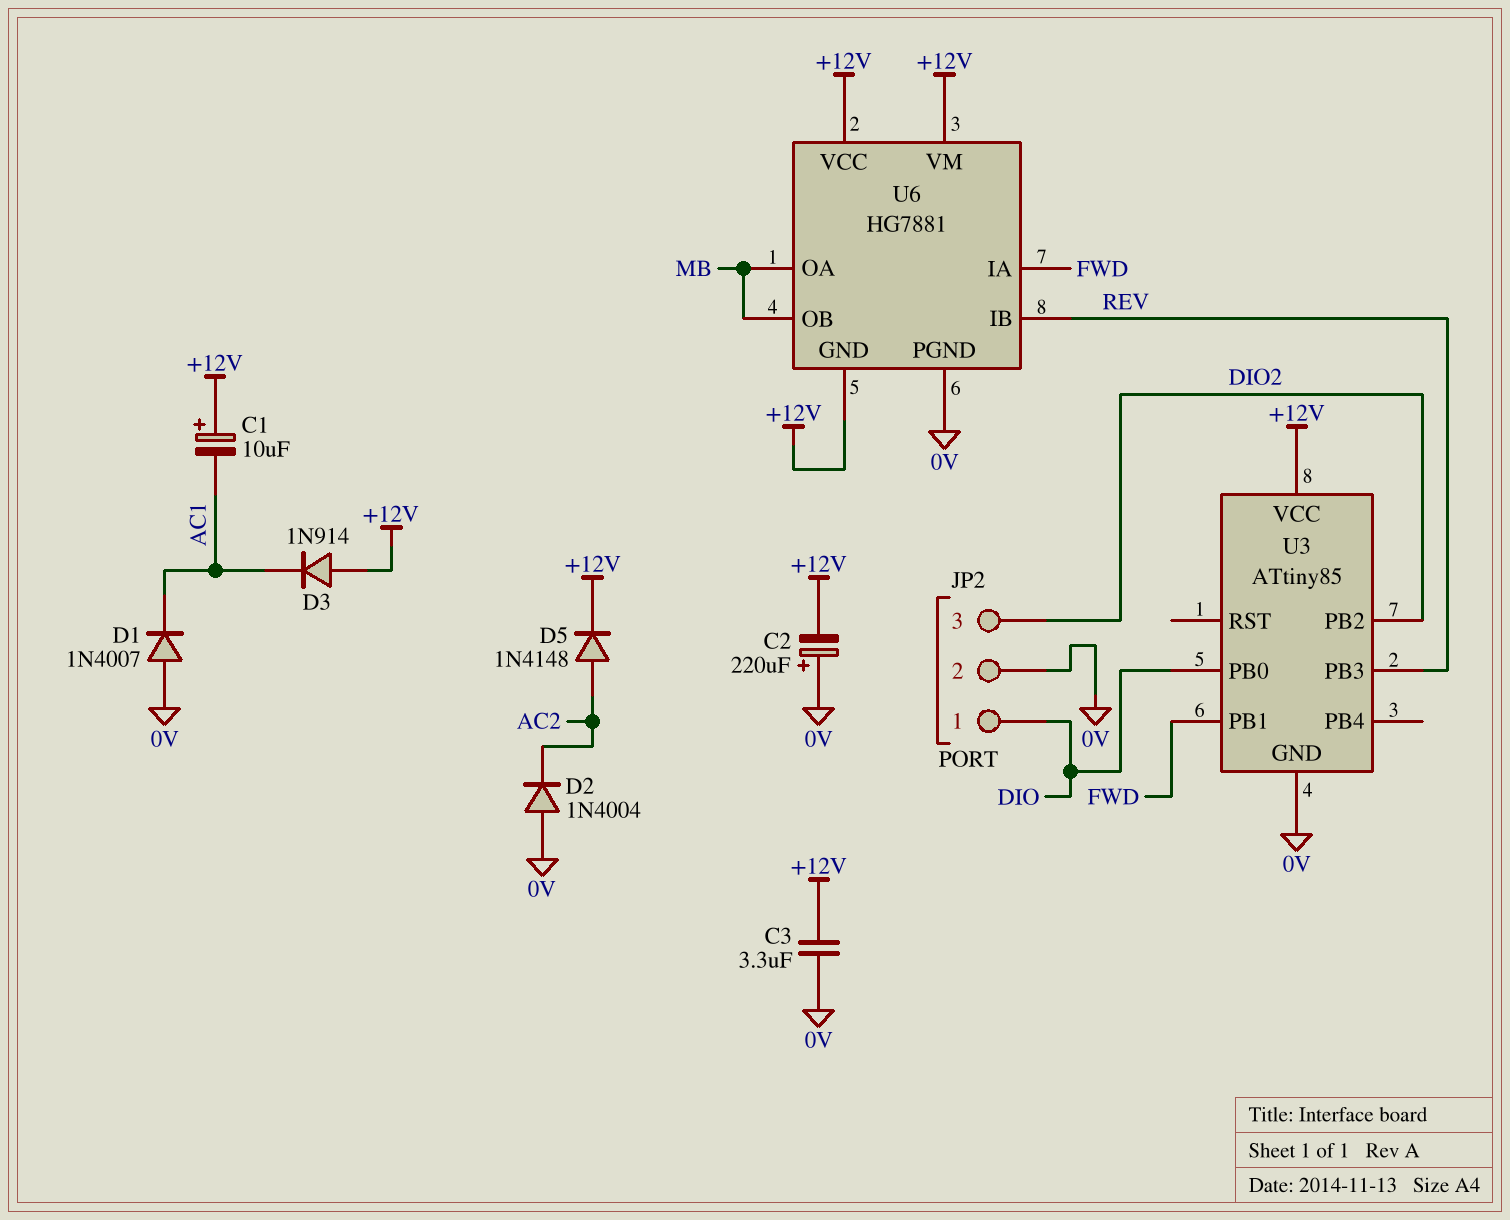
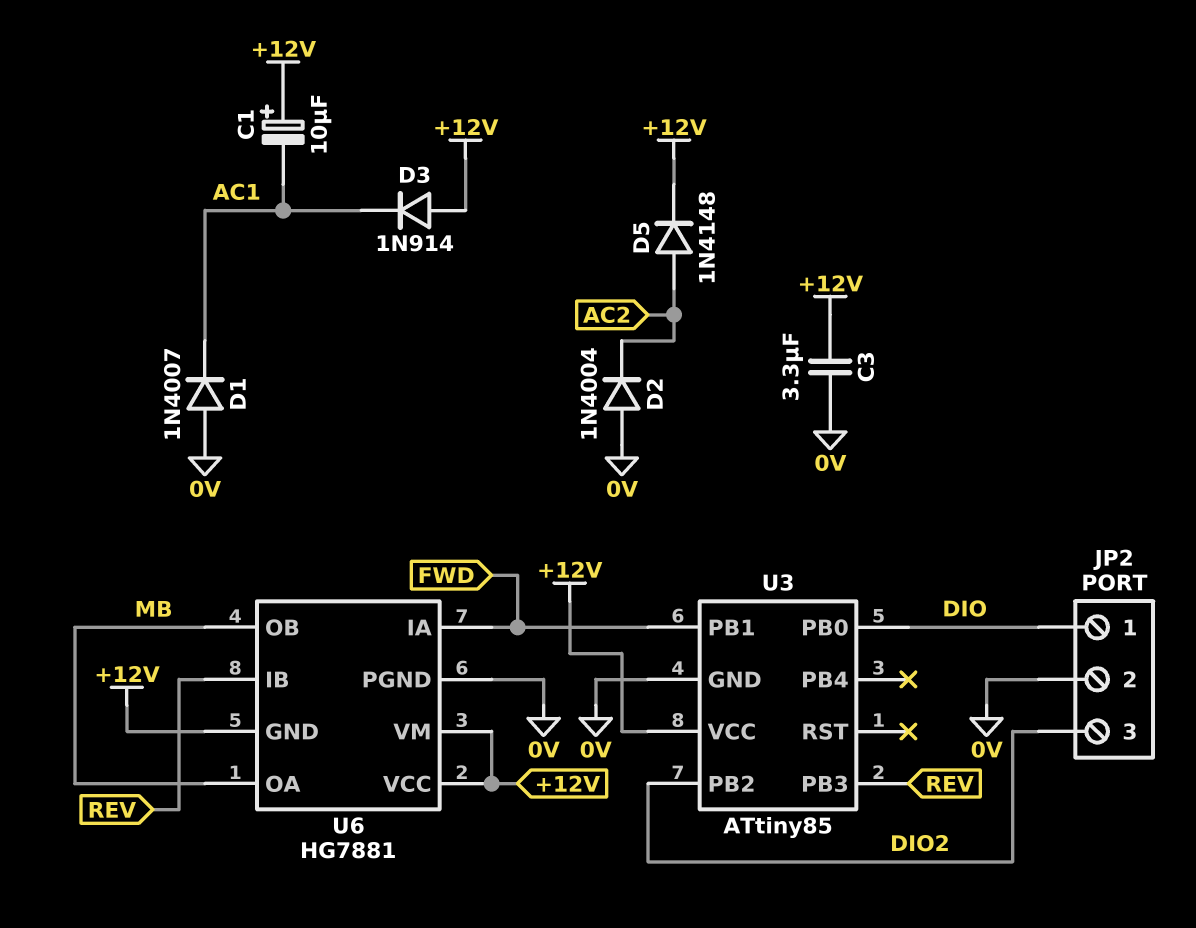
C2: 220uF (plus 0V, minus +12V) -> none

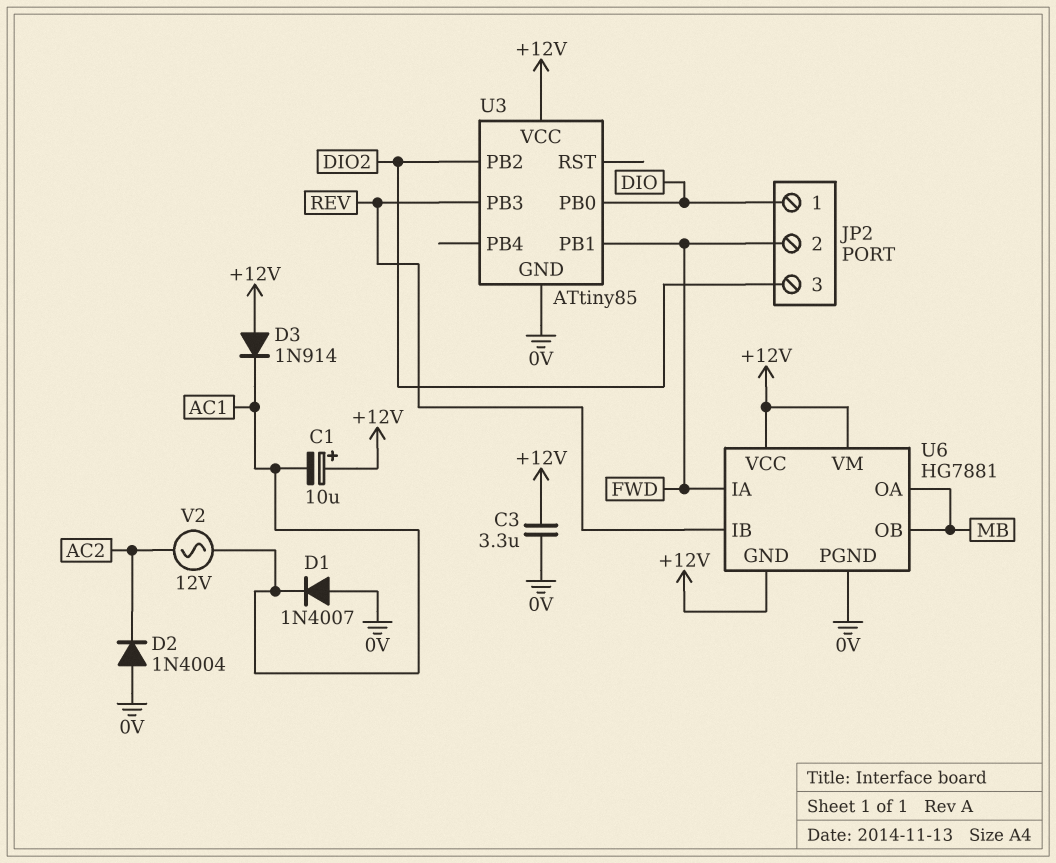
D5: diode 1N4148 (A AC2, K +12V) -> none
JP2 pin 2: 0V -> FWD
V2: none -> AC 12V (AC1, AC2)

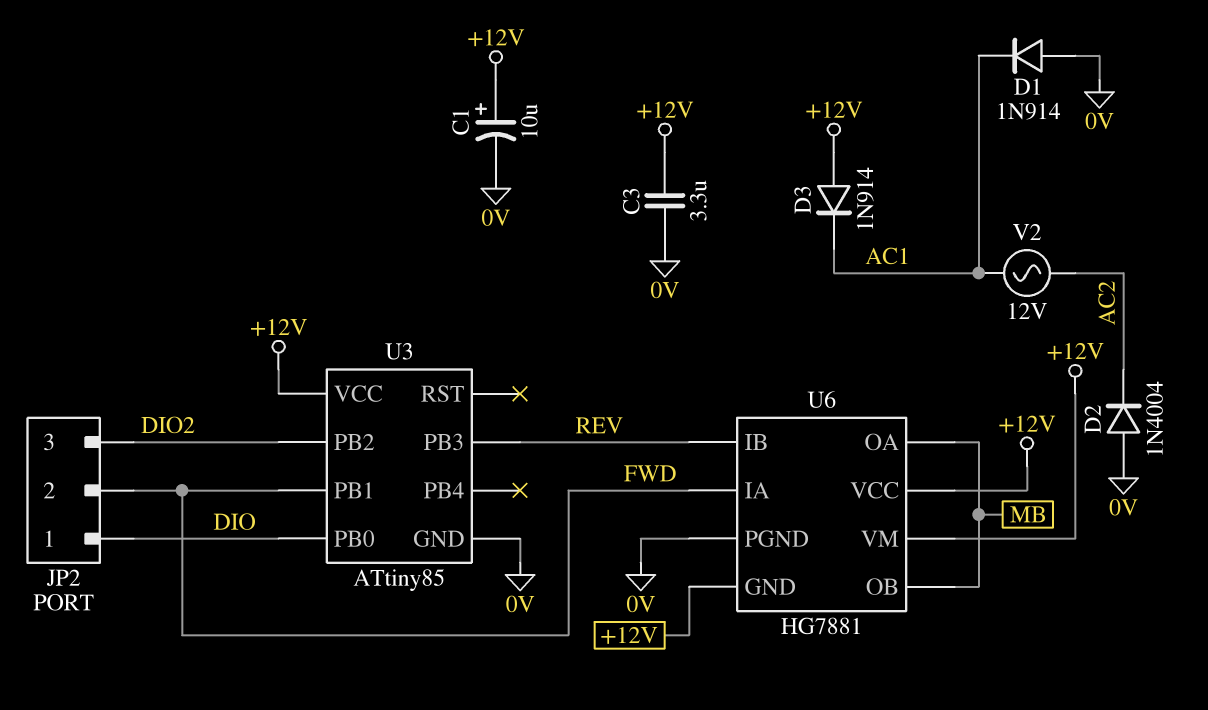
C1: 10uF (plus +12V, minus AC1) -> 10uF (plus +12V, minus 0V)
D1: diode 1N4007 (A 0V, K AC1) -> diode 1N914 (A 0V, K AC1)

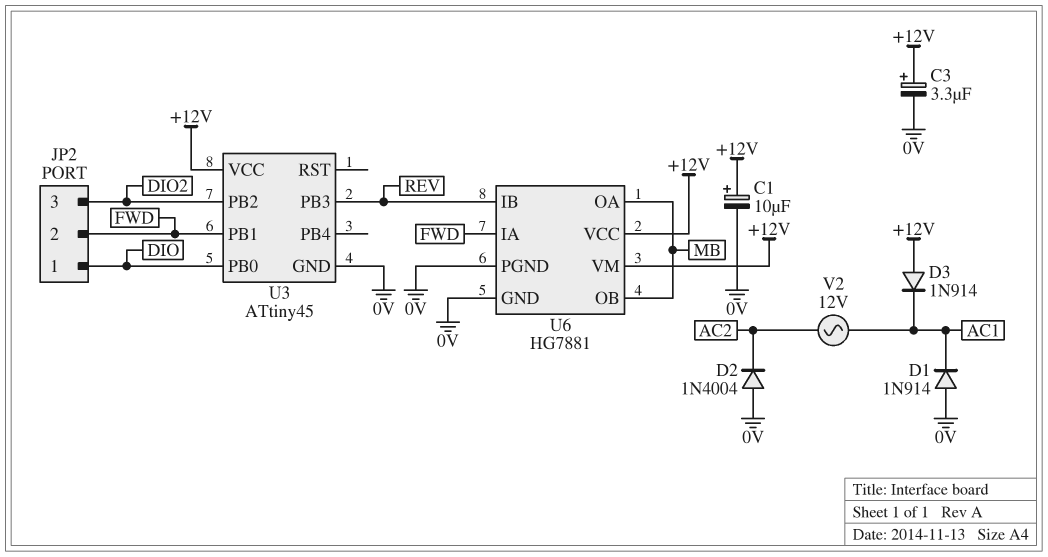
C3: 3.3uF (+12V, 0V) -> 3.3uF (plus +12V, minus 0V)
U3: ATtiny85 -> ATtiny45
U6 pin GND: +12V -> 0V

